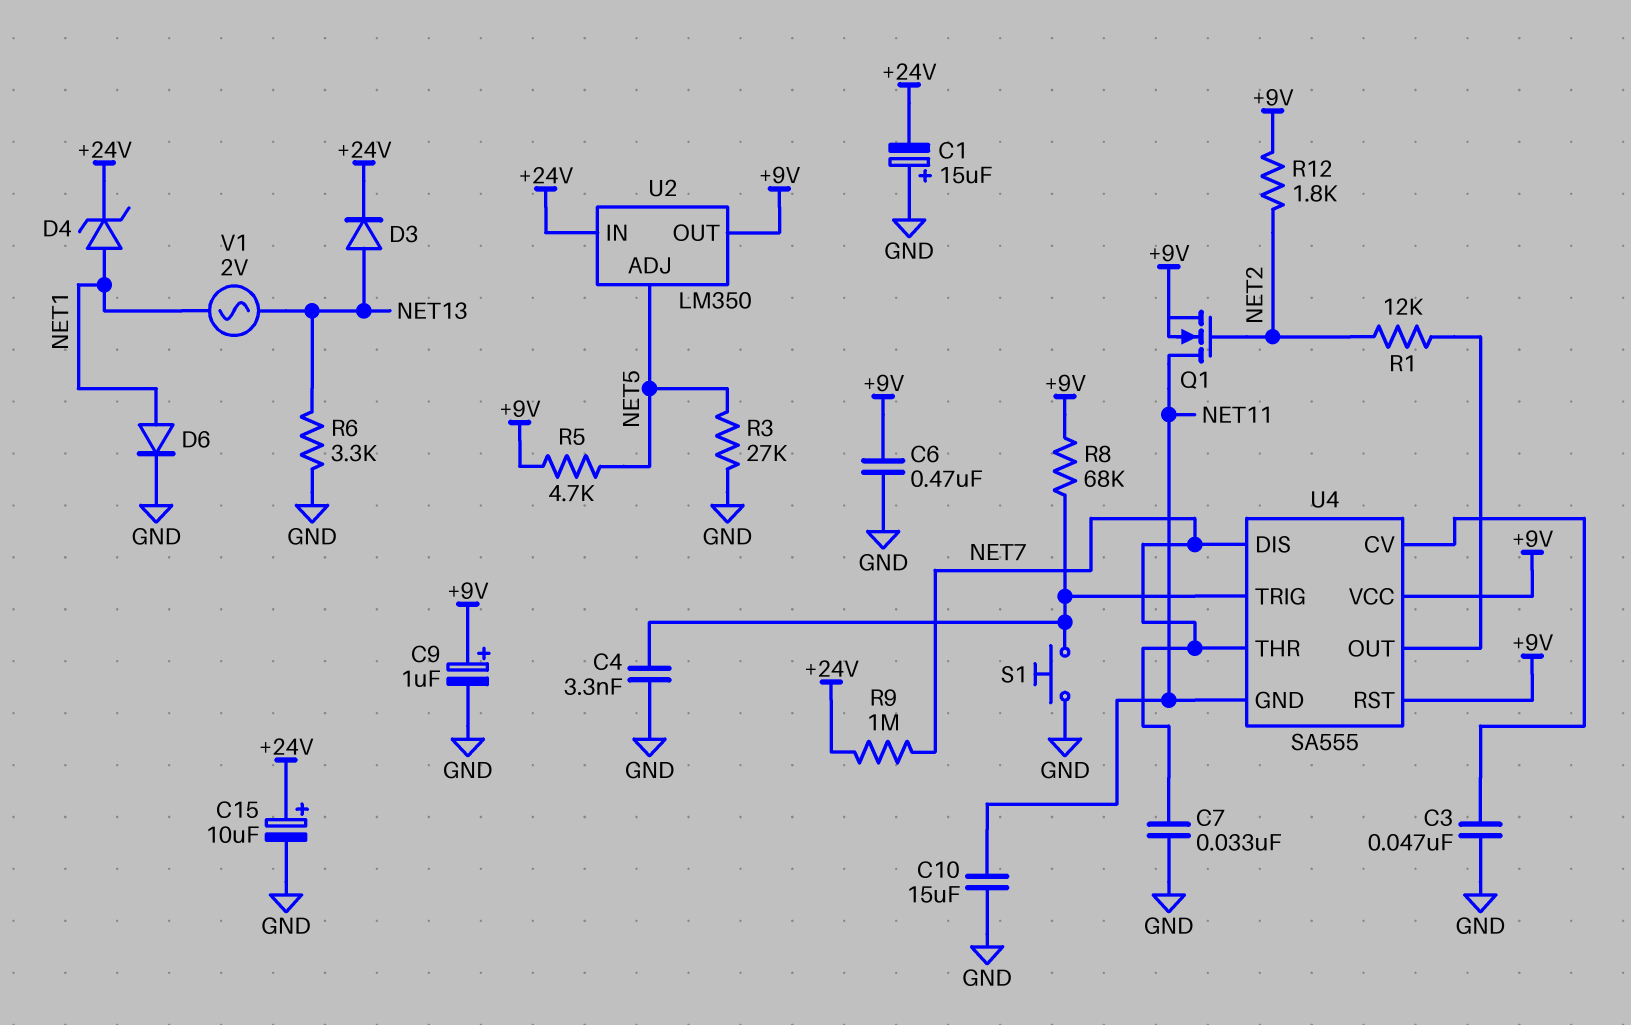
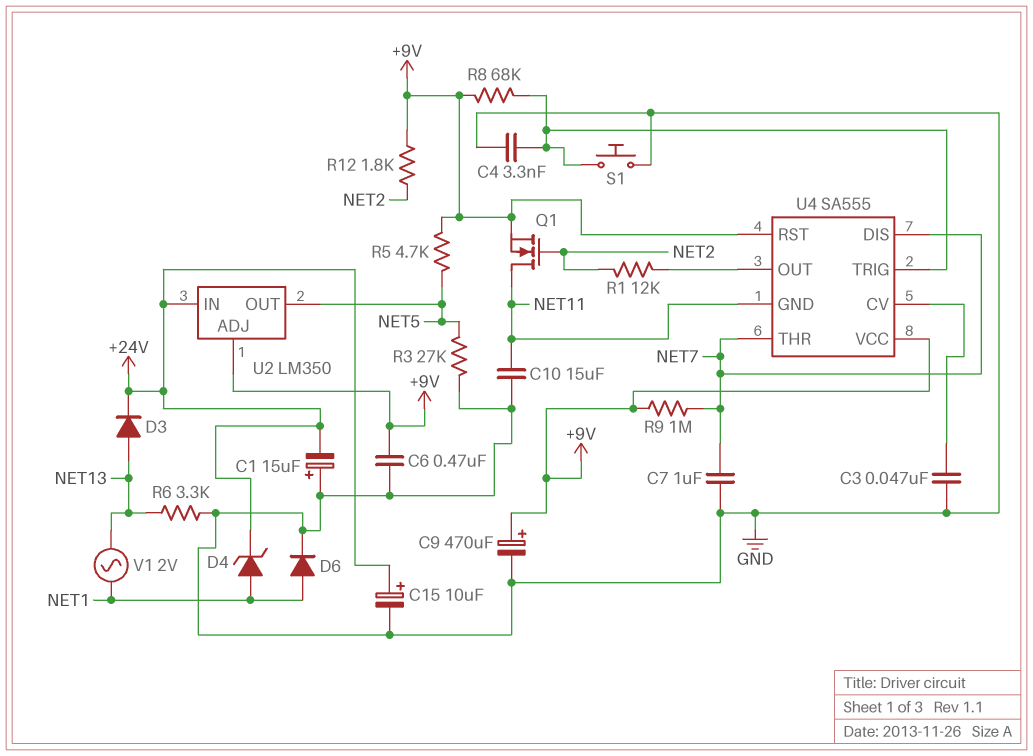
C7: 33nF (GND, NET7) -> 1uF (GND, NET7)
C9: 1uF (plus +9V, minus GND) -> 470uF (plus +9V, minus GND)
R9: 1M (+24V, NET7) -> 1M (+9V, NET7)
U2 pin ADJ: NET5 -> +9V
U2 pin OUT: +9V -> NET5

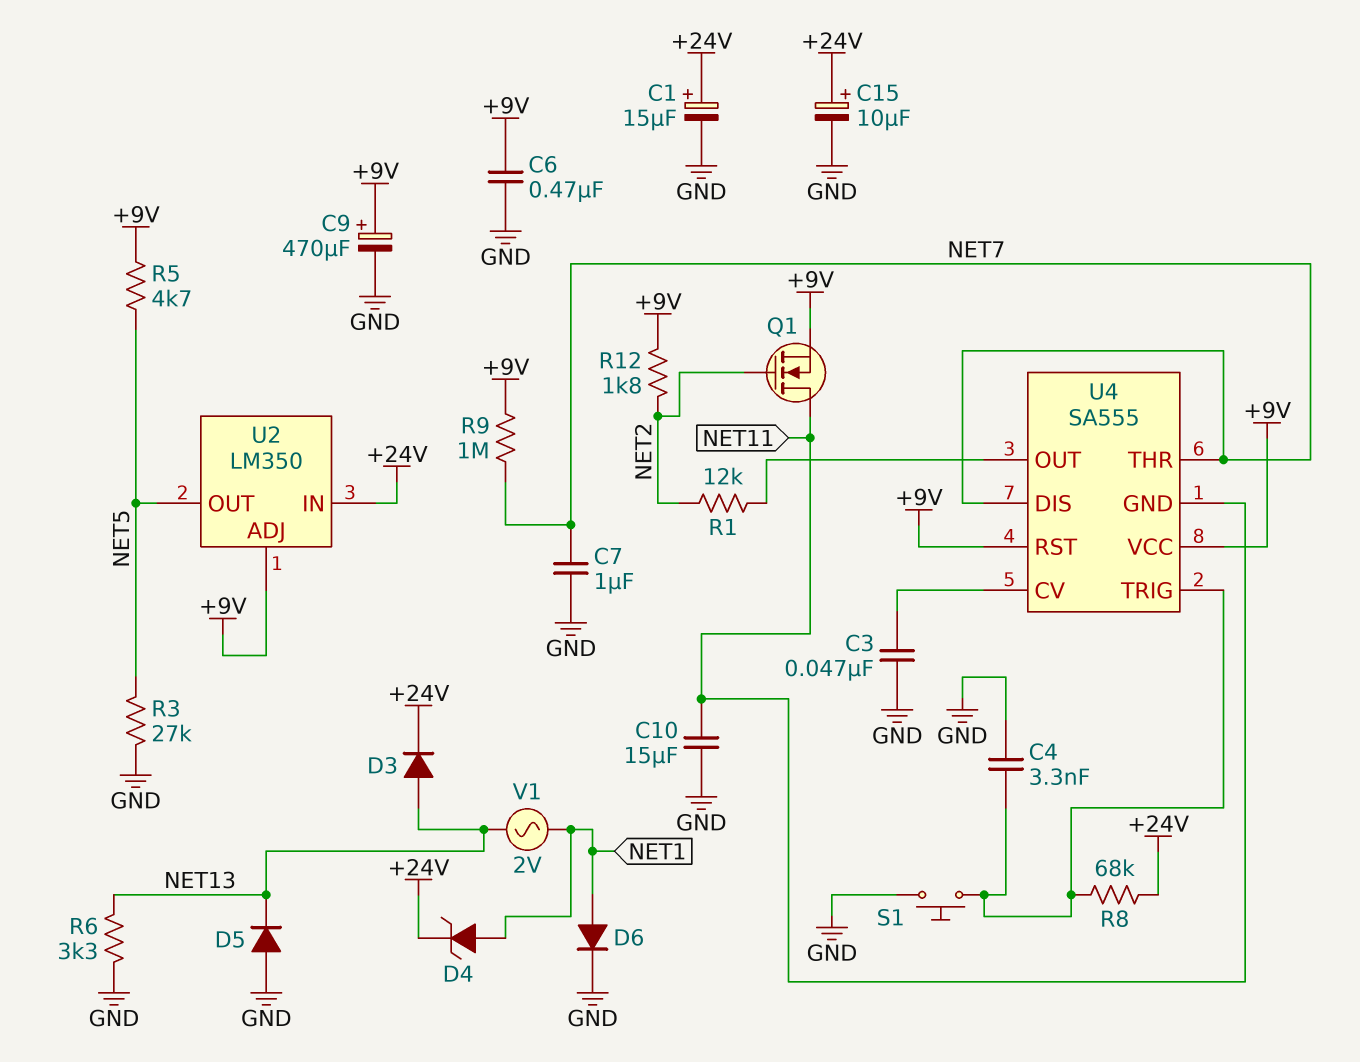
C1: 15uF (plus GND, minus +24V) -> 15uF (plus +24V, minus GND)
D5: none -> diode (A GND, K NET13)
R8: 68k (+9V, U4/TRIG) -> 68k (+24V, U4/TRIG)

